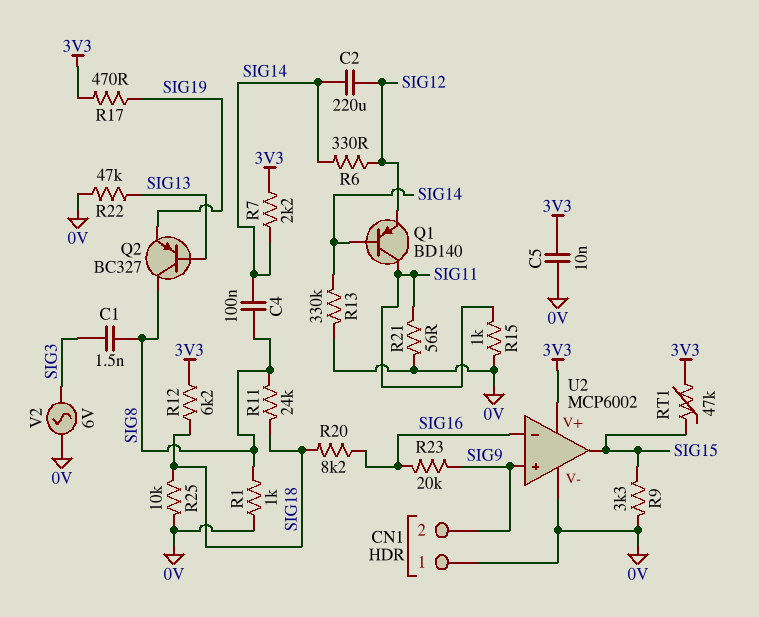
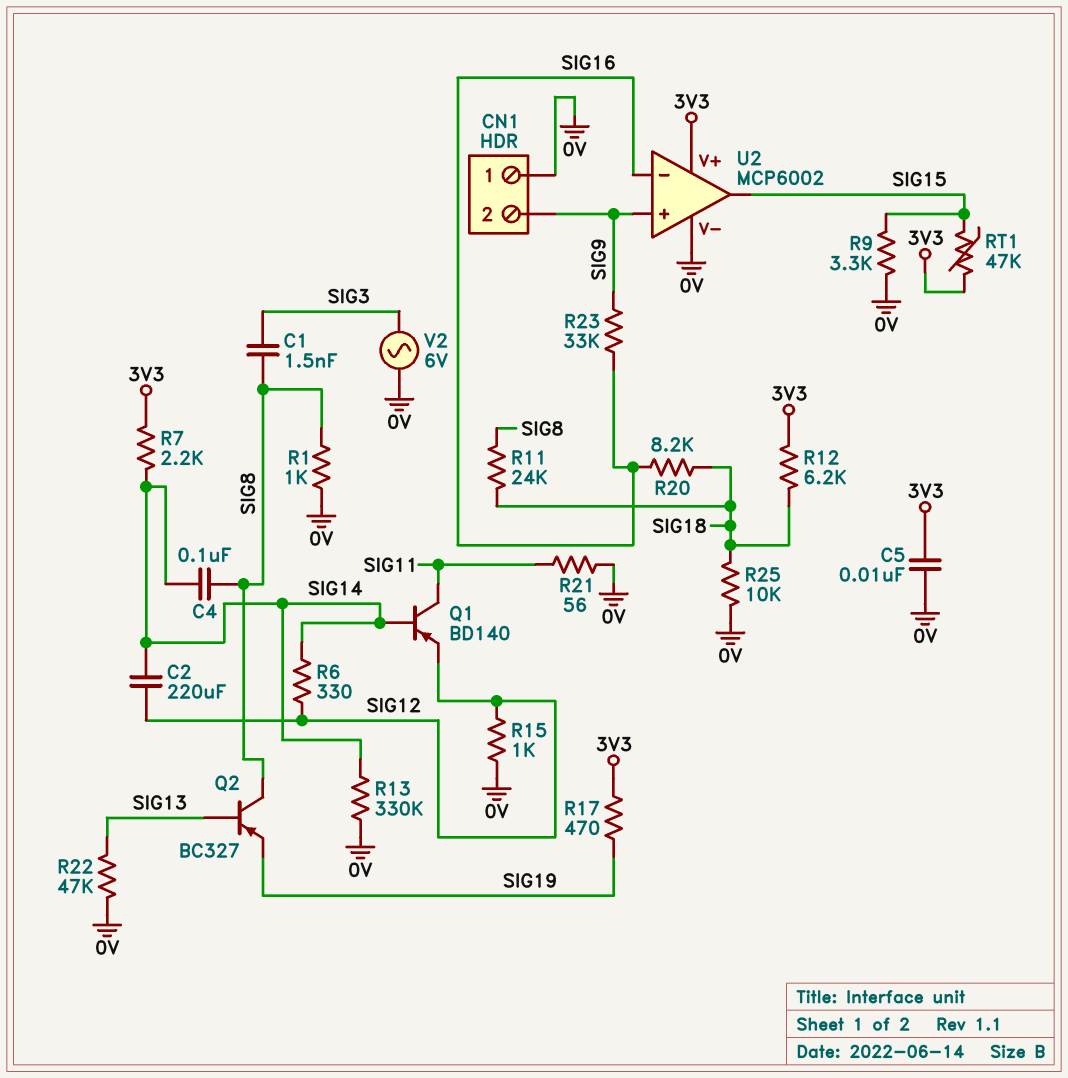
R15: 1k (0V, SIG11) -> 1k (0V, SIG12)
R23: 20k (SIG9, SIG16) -> 33k (SIG9, SIG16)

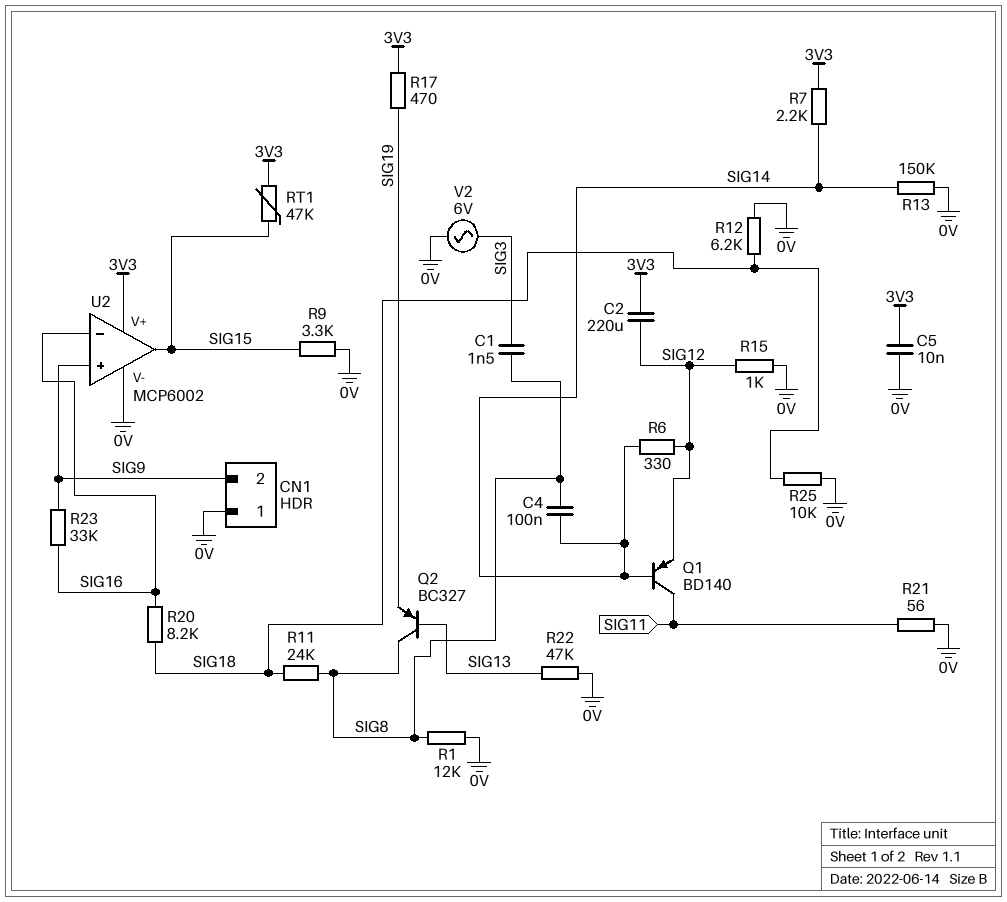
C2: 220uF (SIG12, SIG14) -> 220uF (3V3, SIG12)
R1: 1k (0V, SIG8) -> 12k (0V, SIG8)
R12: 6.2k (3V3, SIG18) -> 6.2k (0V, SIG18)
R13: 330k (0V, SIG14) -> 150k (0V, SIG14)

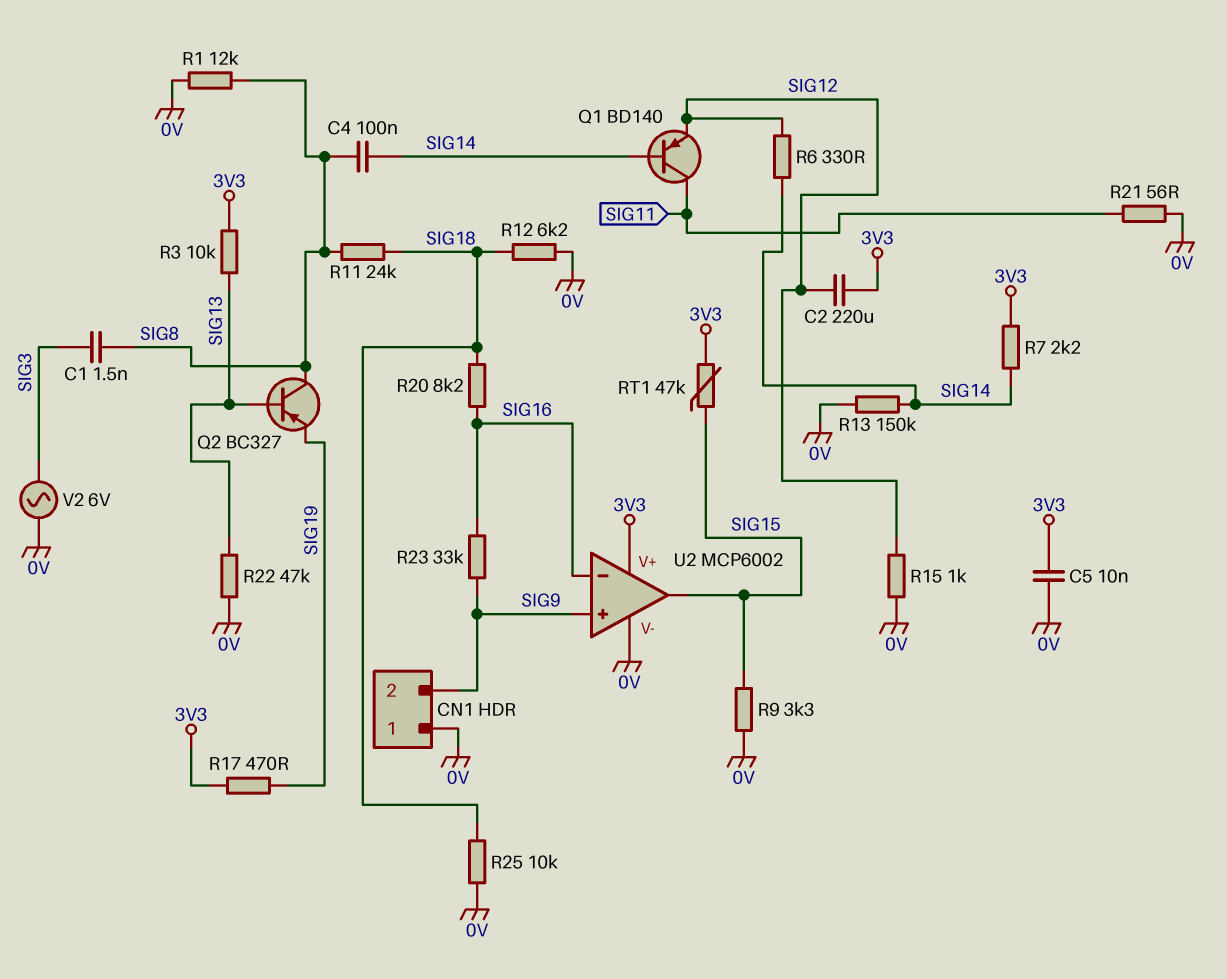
R3: none -> 10k (3V3, SIG13)

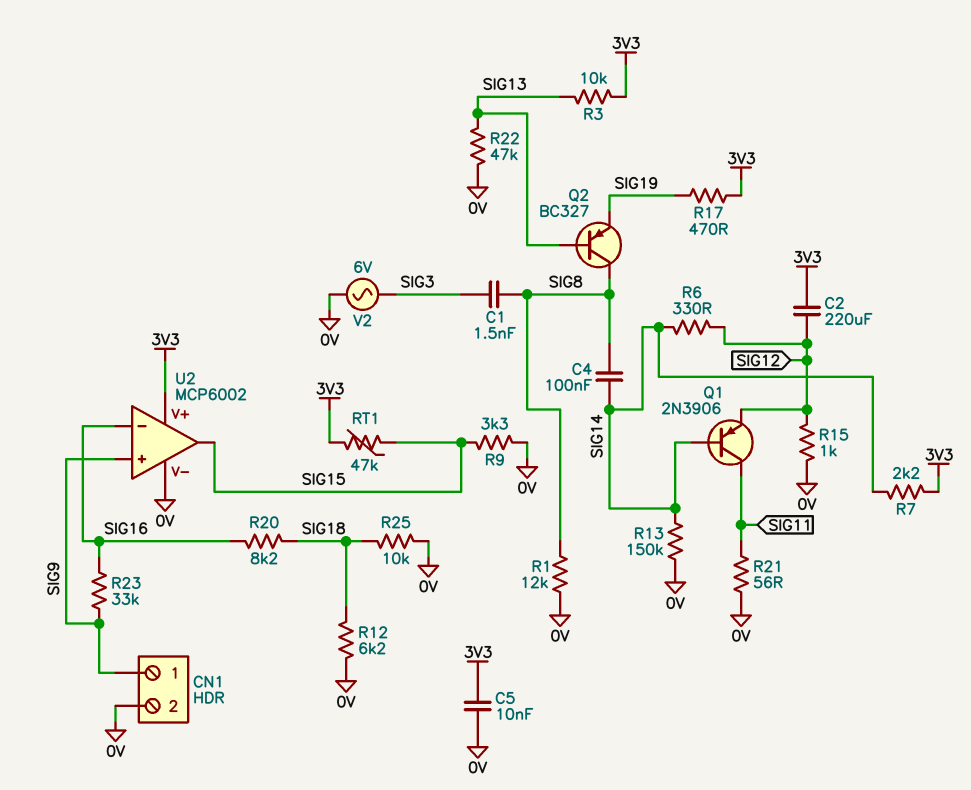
CN1 pin 1: 0V -> SIG9
CN1 pin 2: SIG9 -> 0V
Q1: PNP BD140 (B SIG14, C SIG11, E SIG12) -> PNP 2N3906 (B SIG14, C SIG11, E SIG12)
R11: 24k (SIG8, SIG18) -> none

